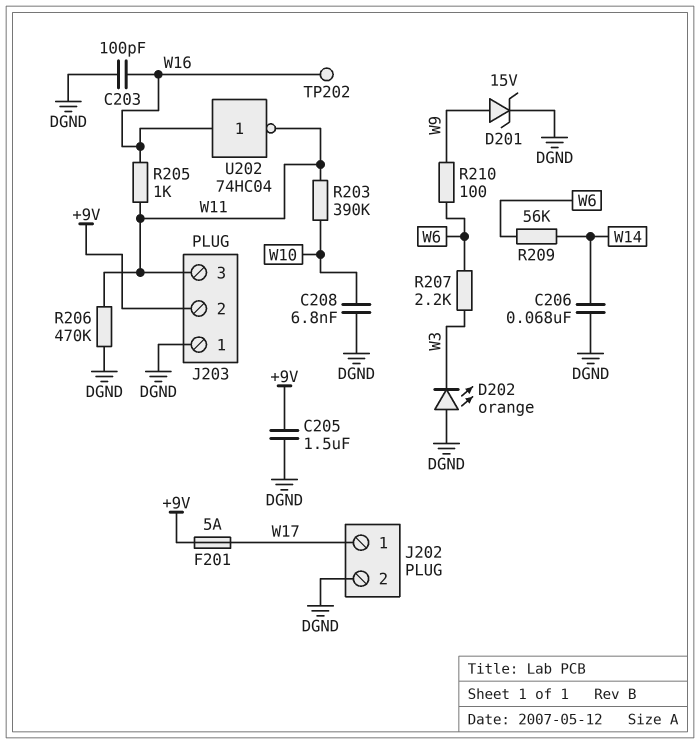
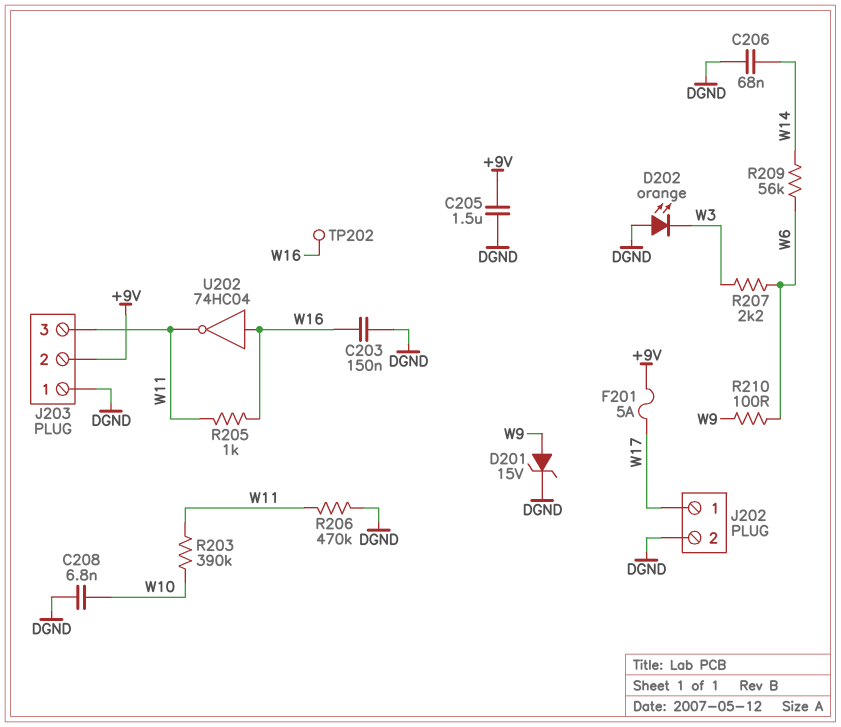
C203: 100pF (DGND, W16) -> 150nF (DGND, W16)

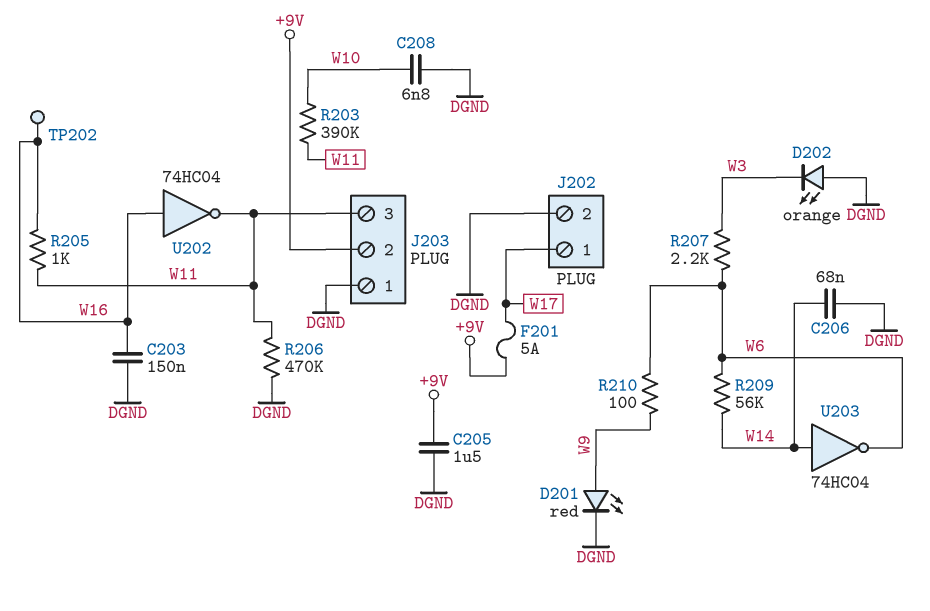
D201: zener 15V (A W9, K DGND) -> LED red (A W9, K DGND)
U203: none -> NOT 74HC04 (in W14, out W6)

